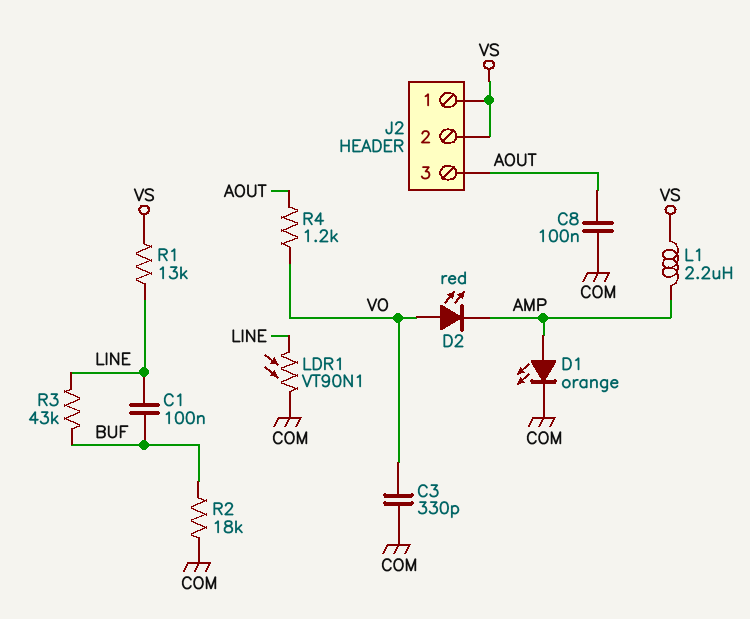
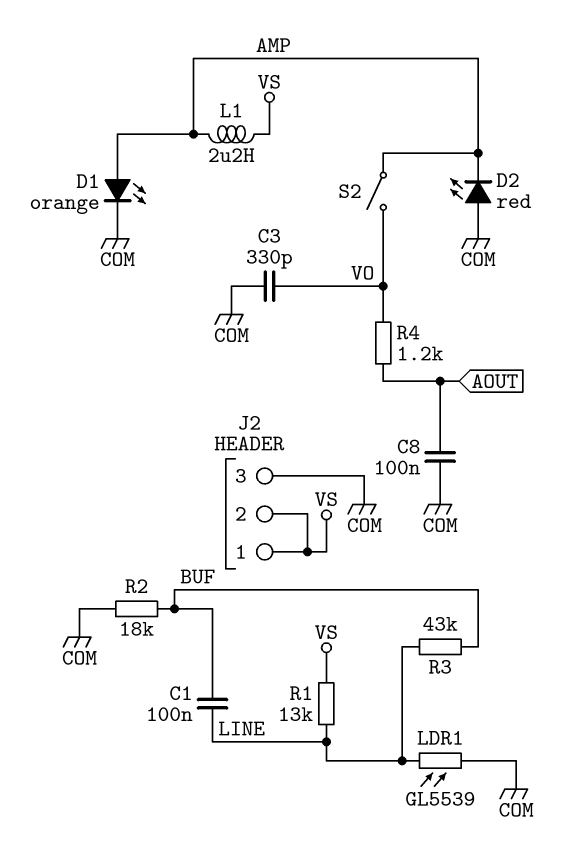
D2: LED red (A VO, K AMP) -> LED red (A COM, K AMP)
J2 pin 3: AOUT -> COM
LDR1: VT90N1 (COM, LINE) -> GL5539 (COM, LINE)
S2: none -> switch (AMP, VO)

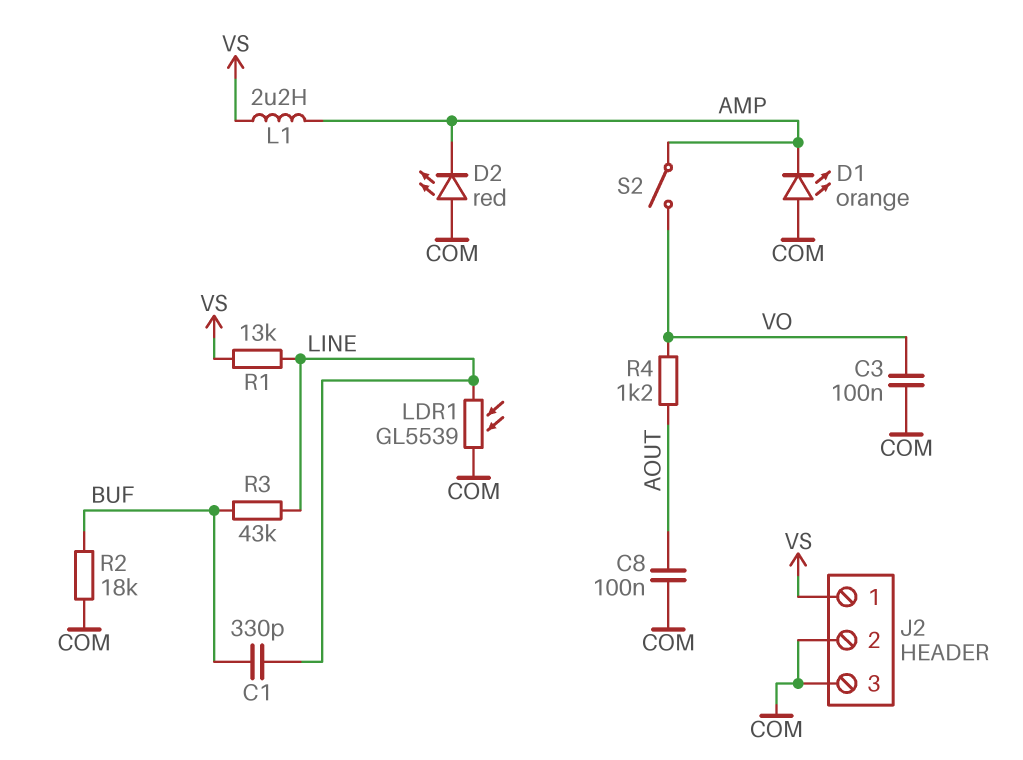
C1: 100nF (BUF, LINE) -> 330pF (BUF, LINE)
C3: 330pF (COM, VO) -> 100nF (COM, VO)
D1: LED orange (A AMP, K COM) -> LED orange (A COM, K AMP)
J2 pin 2: VS -> COM

